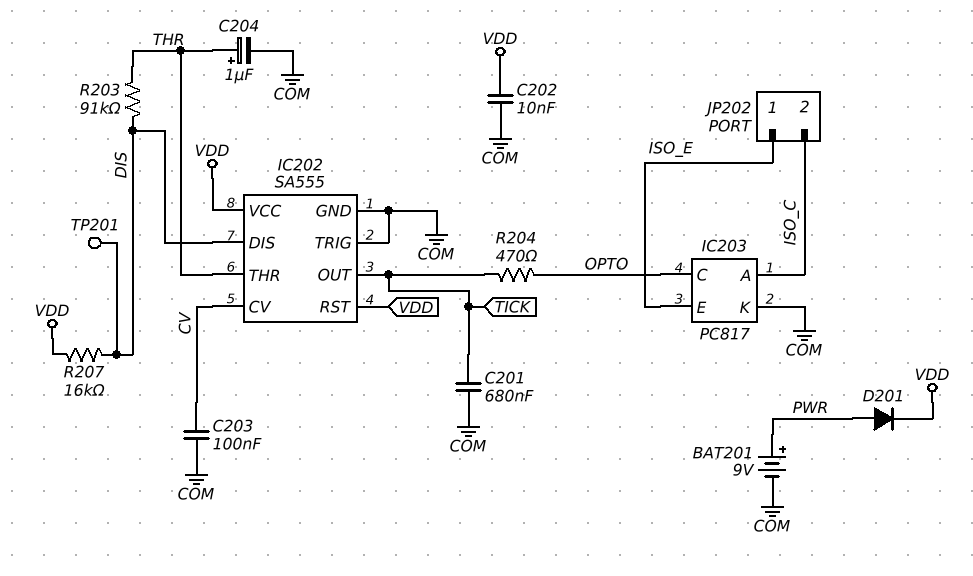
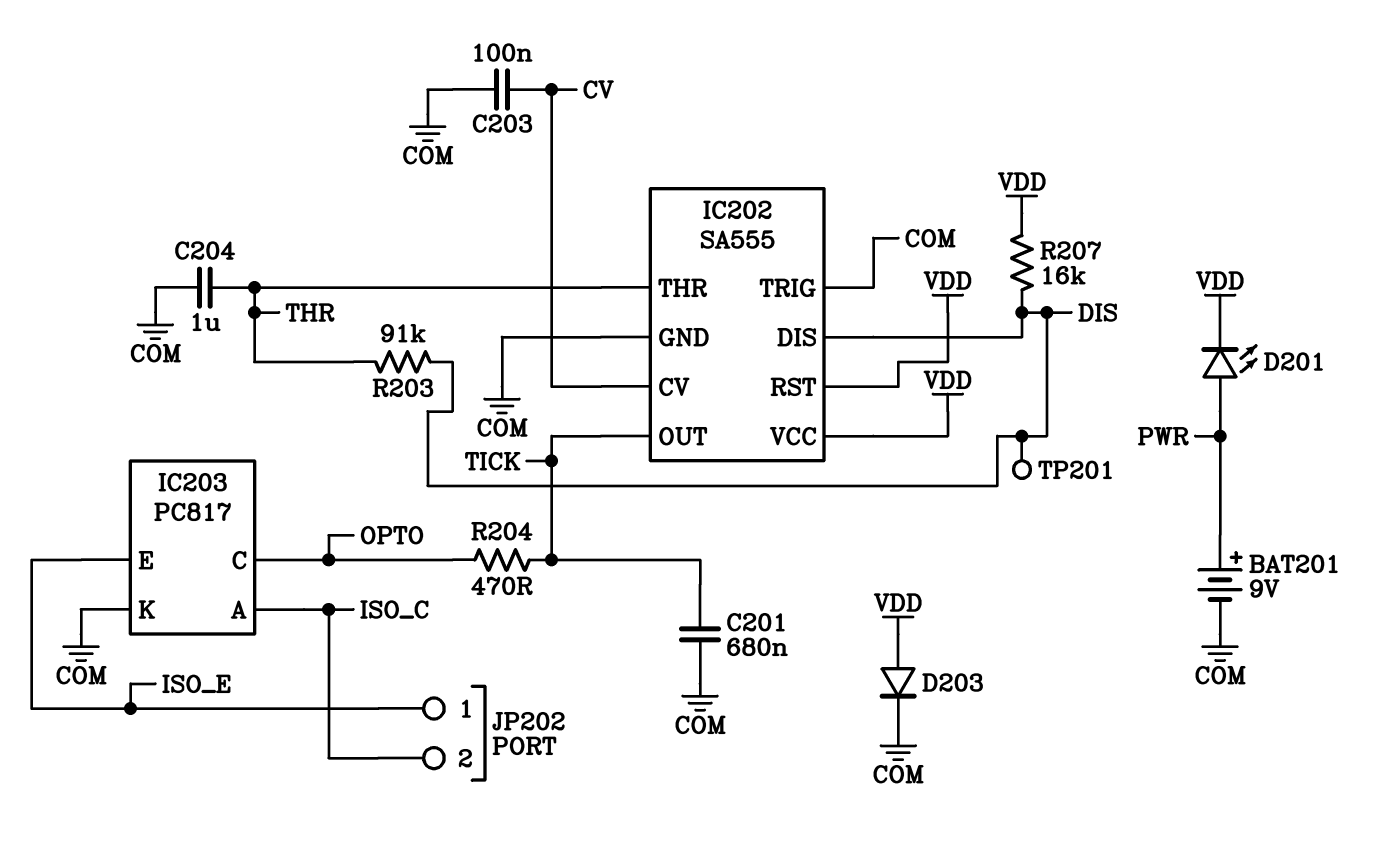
C202: 10nF (COM, VDD) -> none
C204: 1uF (plus THR, minus COM) -> 1uF (COM, THR)
D201: diode (A PWR, K VDD) -> LED (A PWR, K VDD)
D203: none -> diode (A VDD, K COM)

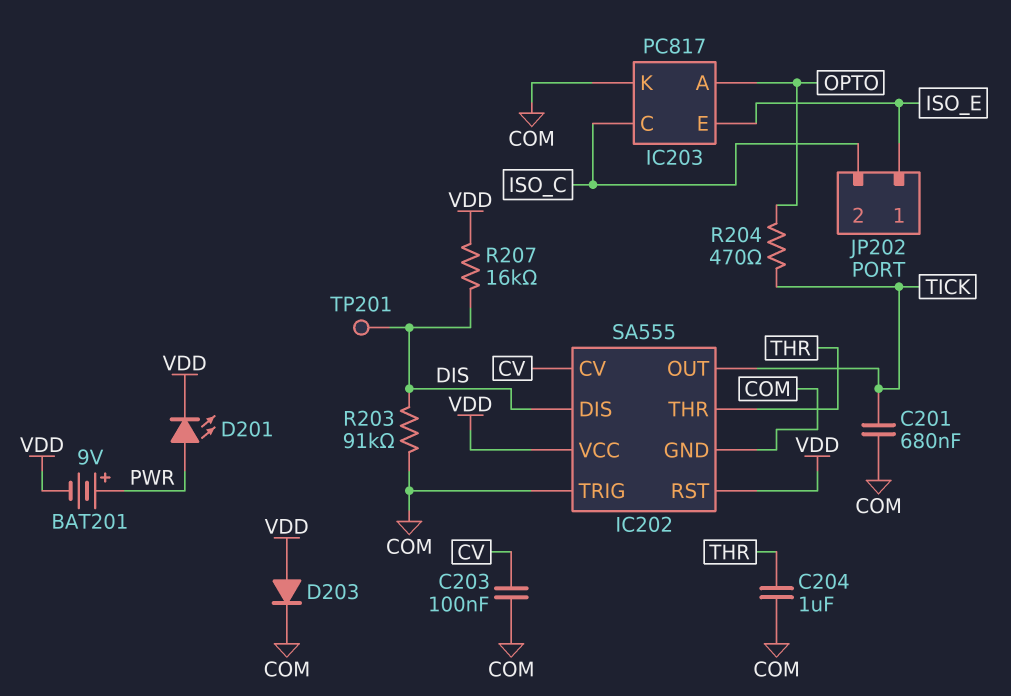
BAT201: 9V (plus PWR, minus COM) -> 9V (plus PWR, minus VDD)
IC203 pin A: ISO_C -> OPTO
IC203 pin C: OPTO -> ISO_C
R203: 91k (DIS, THR) -> 91k (COM, DIS)

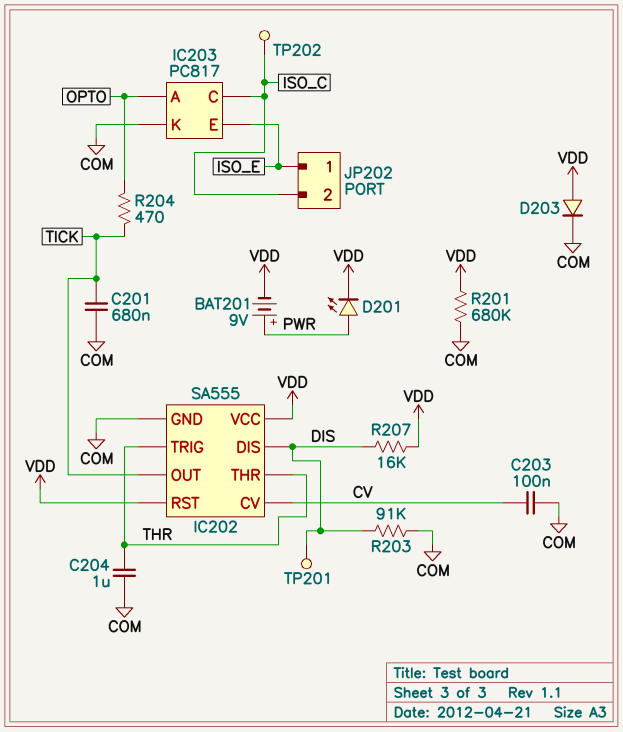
IC202 pin TRIG: COM -> THR
R201: none -> 680k (COM, VDD)
TP202: none -> test point (ISO_C)

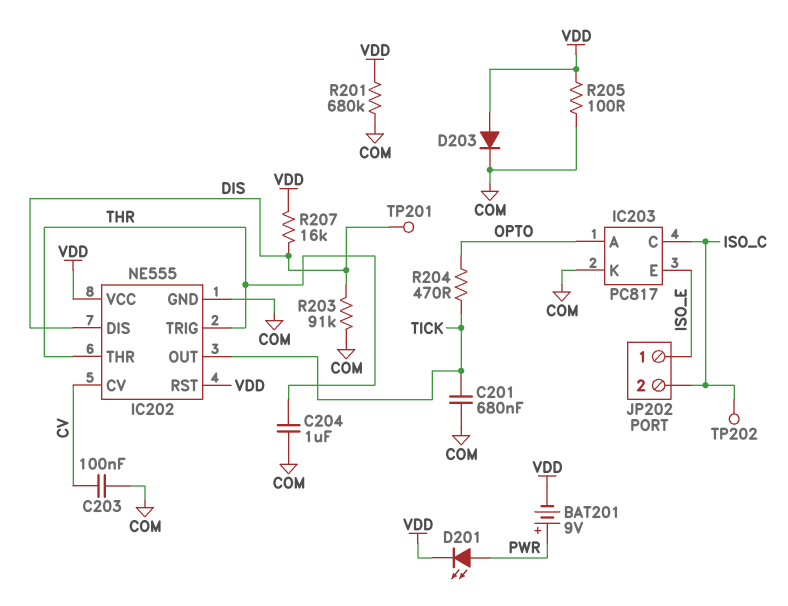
IC202: SA555 -> NE555
R205: none -> 100 (COM, VDD)

